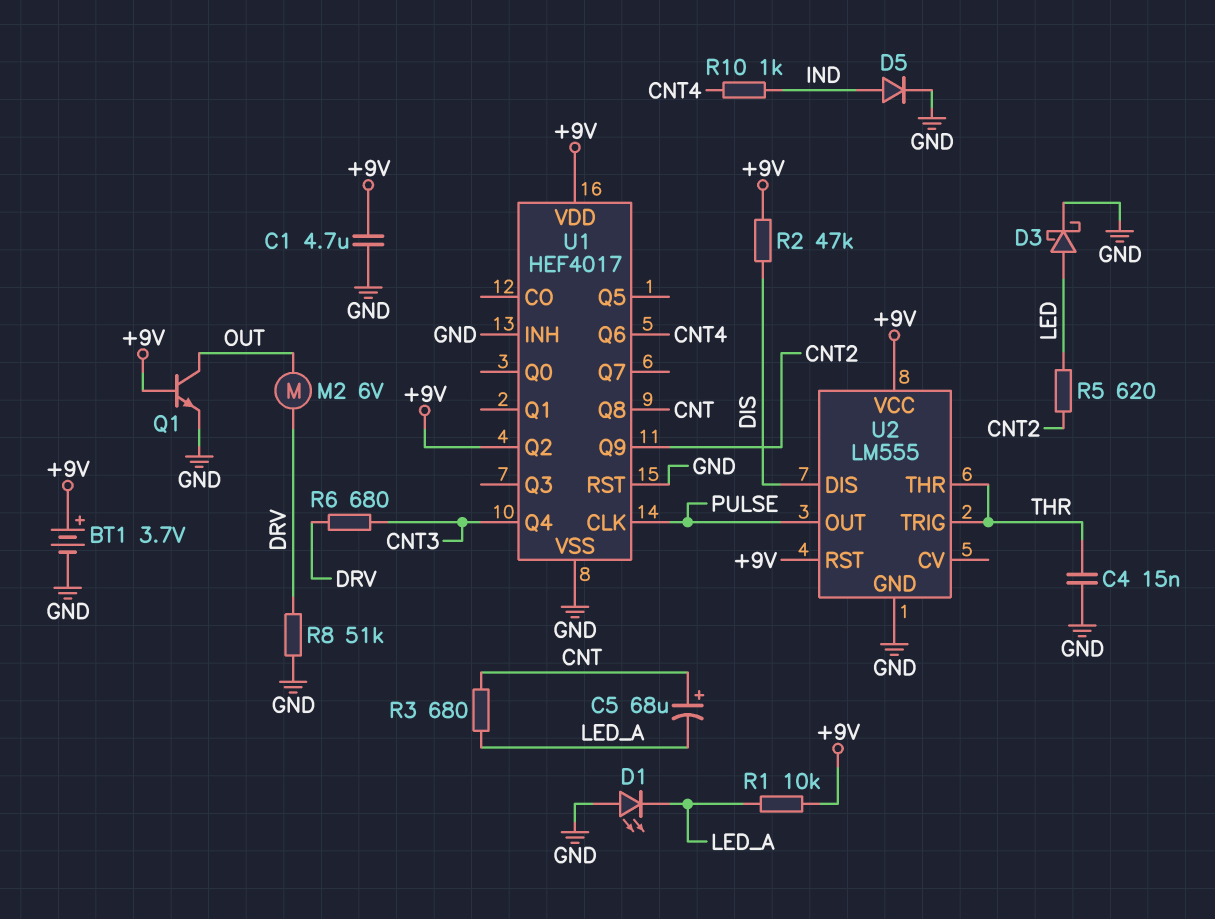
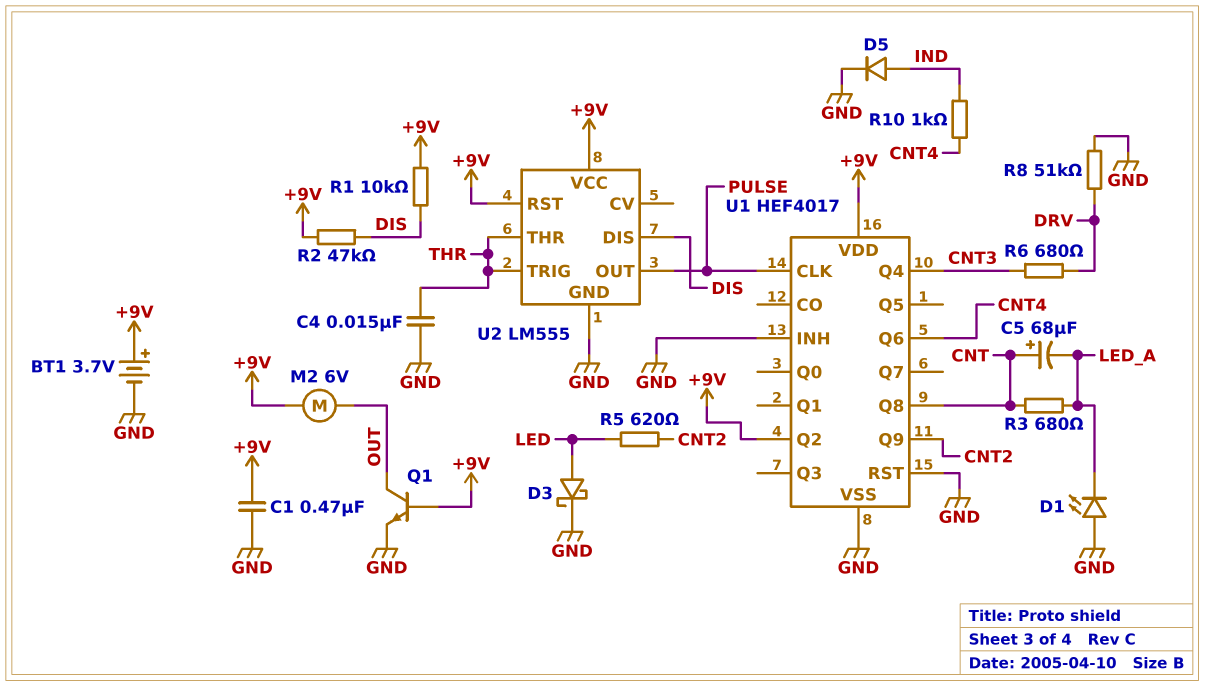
C1: 4.7uF (+9V, GND) -> 470nF (+9V, GND)
M2: motor 6V (DRV, OUT) -> motor 6V (+9V, OUT)
R1: 10k (+9V, LED_A) -> 10k (+9V, DIS)

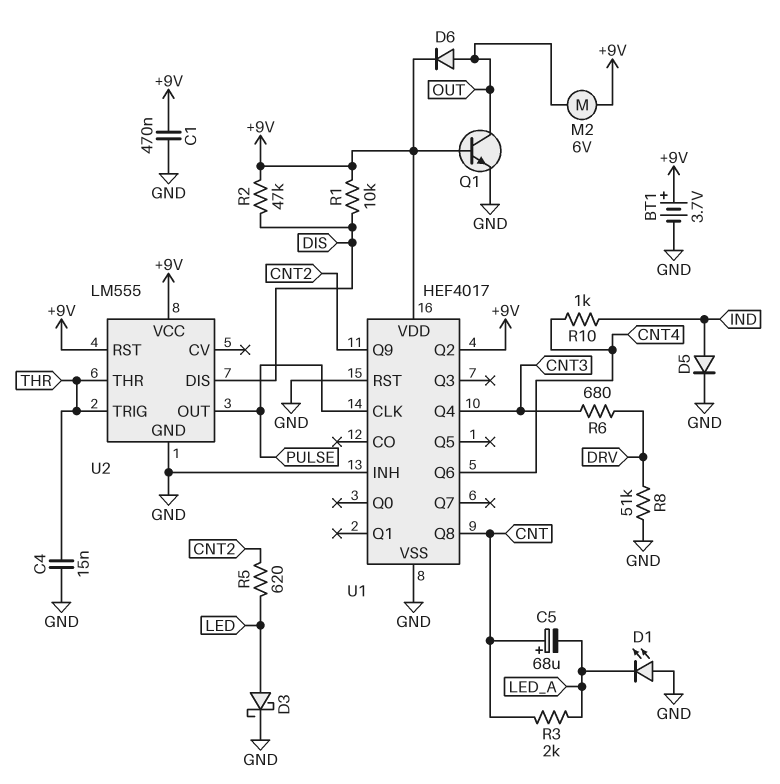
D6: none -> diode (A OUT, K +9V)
R3: 680 (CNT, LED_A) -> 2k (CNT, LED_A)

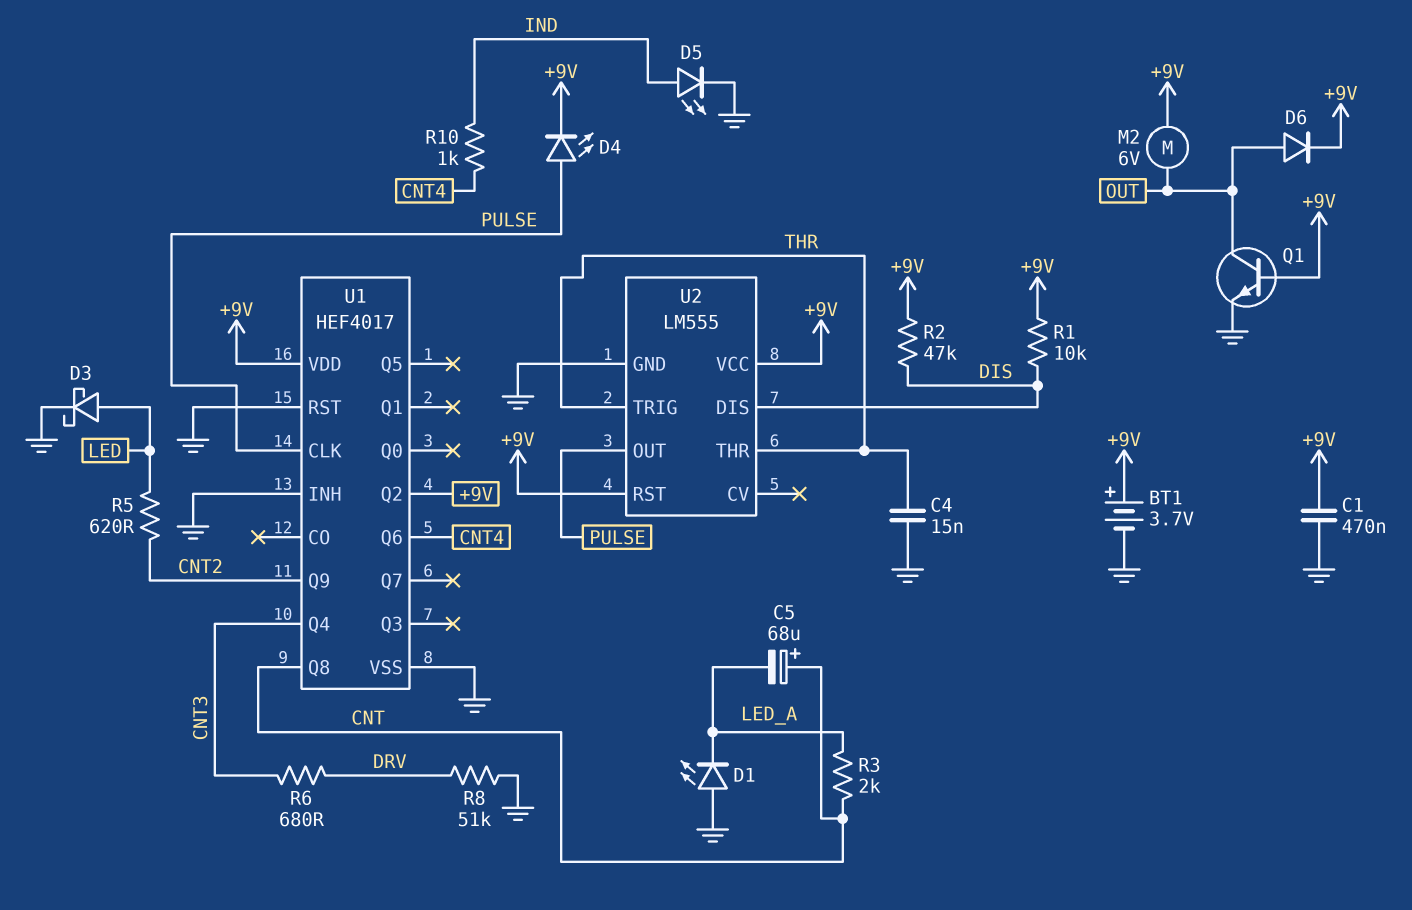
D4: none -> LED (A PULSE, K +9V)
D5: diode (A IND, K GND) -> LED (A IND, K GND)

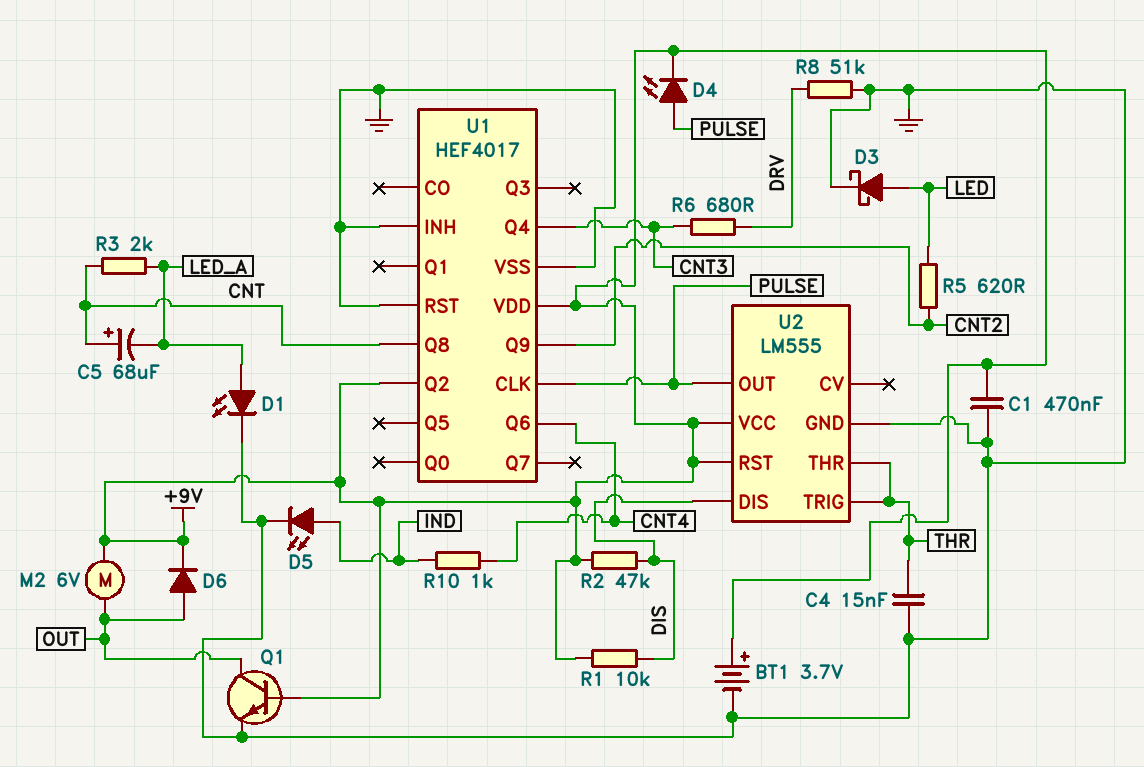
D1: LED (A GND, K LED_A) -> LED (A LED_A, K GND)

